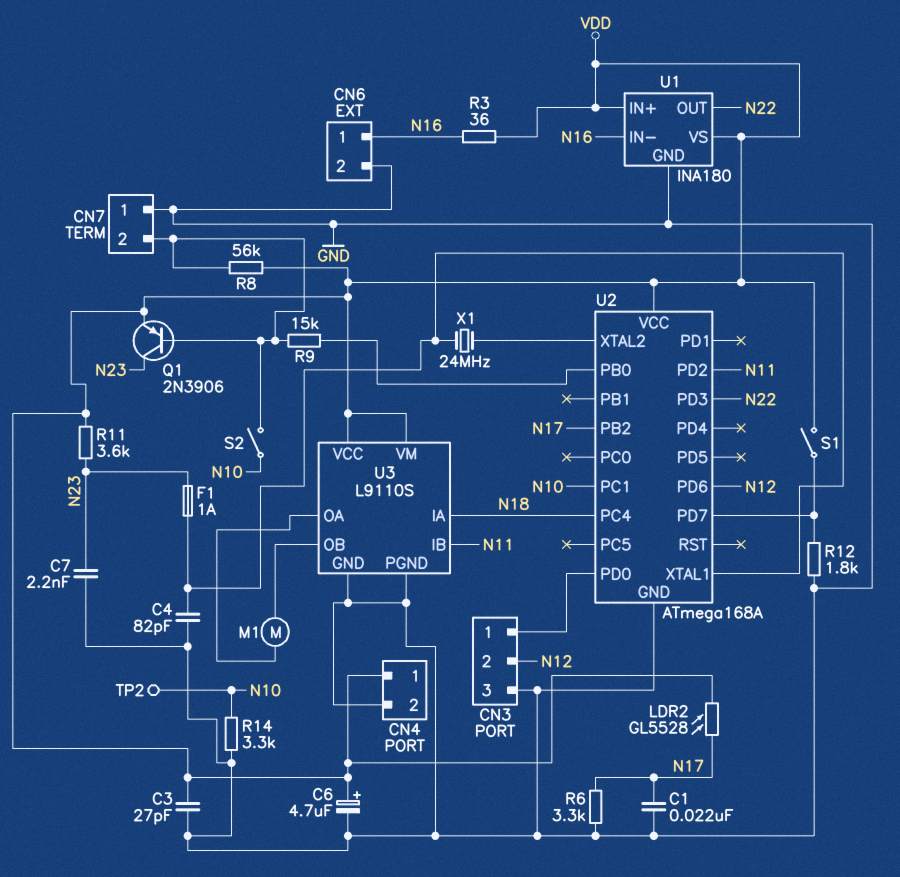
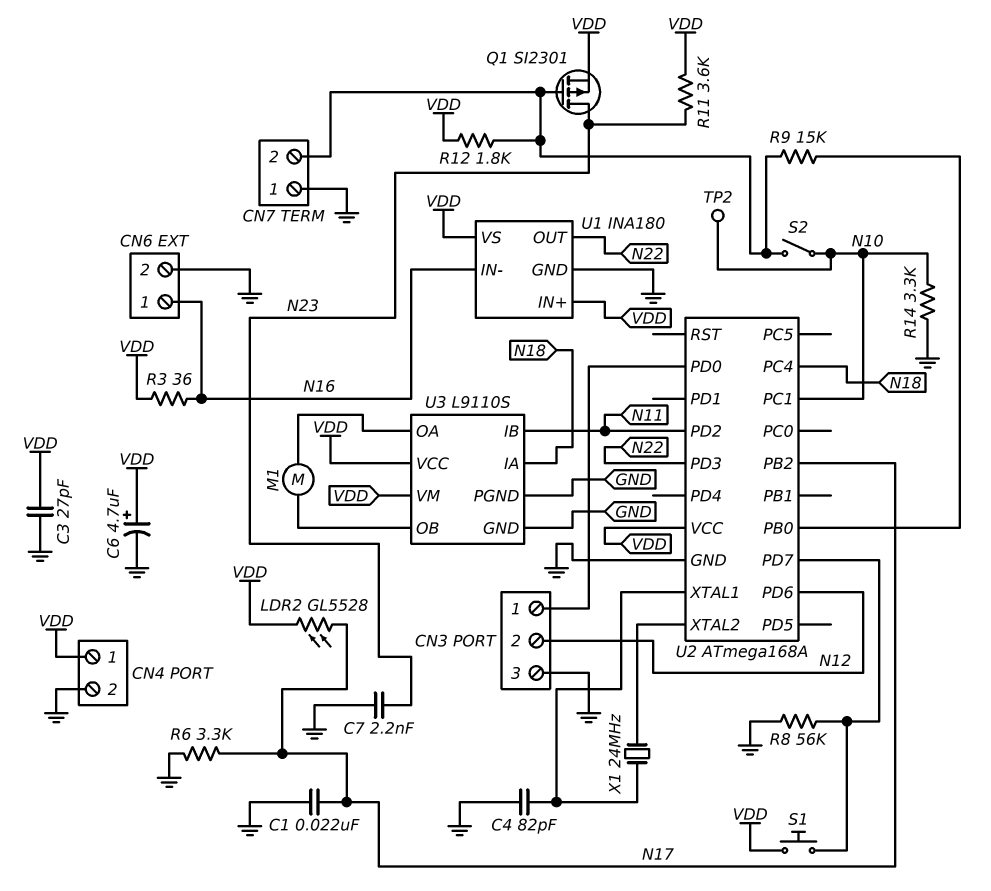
F1: 1A (N23, U2/XTAL1) -> none
Q1: PNP 2N3906 (B CN7/2, C N23, E VDD) -> PMOS SI2301 (G CN7/2, D N23, S VDD)
R8: 56k (CN7/2, VDD) -> 56k (GND, U2/PD7)
R12: 1.8k (GND, U2/PD7) -> 1.8k (CN7/2, VDD)
S1: switch (U2/PD7, VDD) -> button (U2/PD7, VDD)

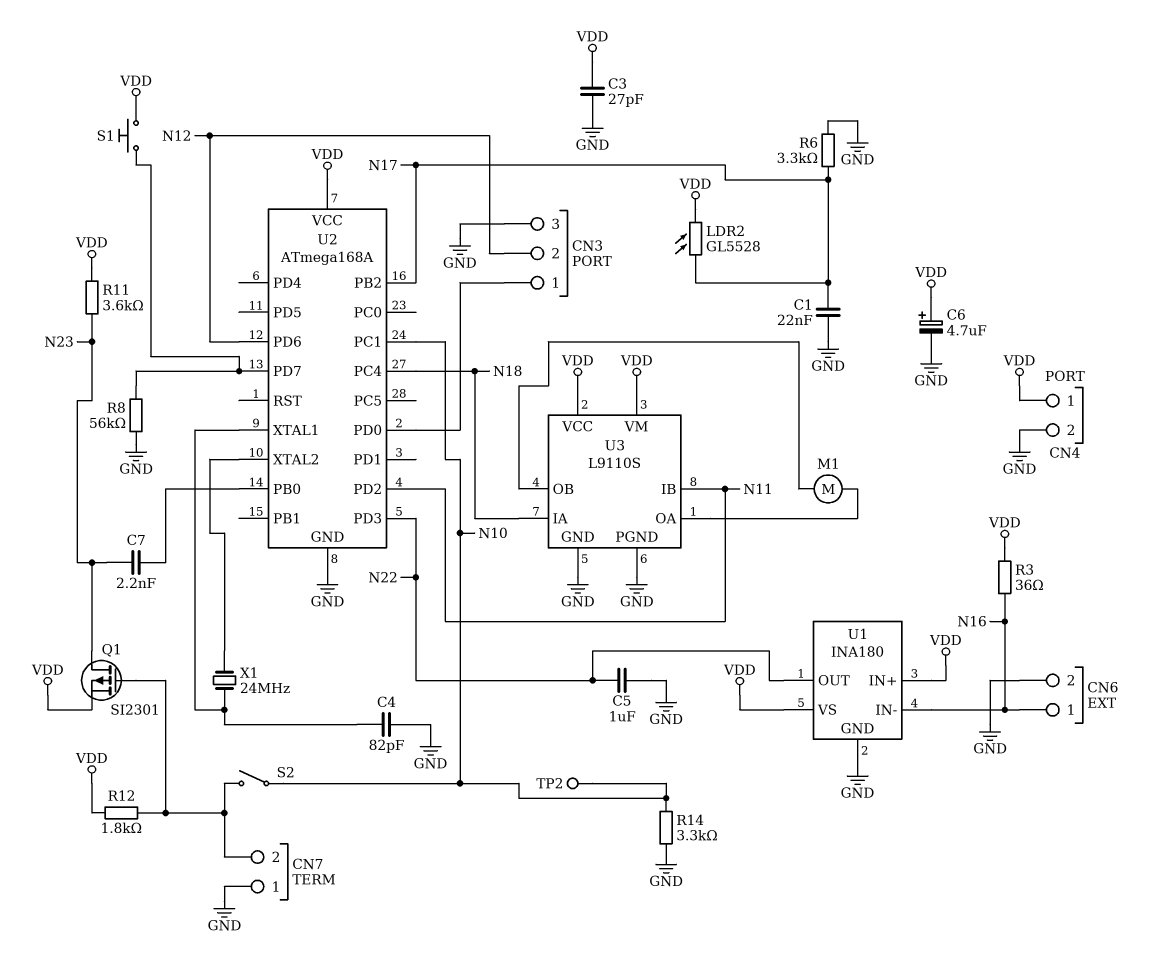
C5: none -> 1uF (GND, N22)
C7: 2.2nF (GND, N23) -> 2.2nF (N23, U2/PB0)
R9: 15k (CN7/2, U2/PB0) -> none

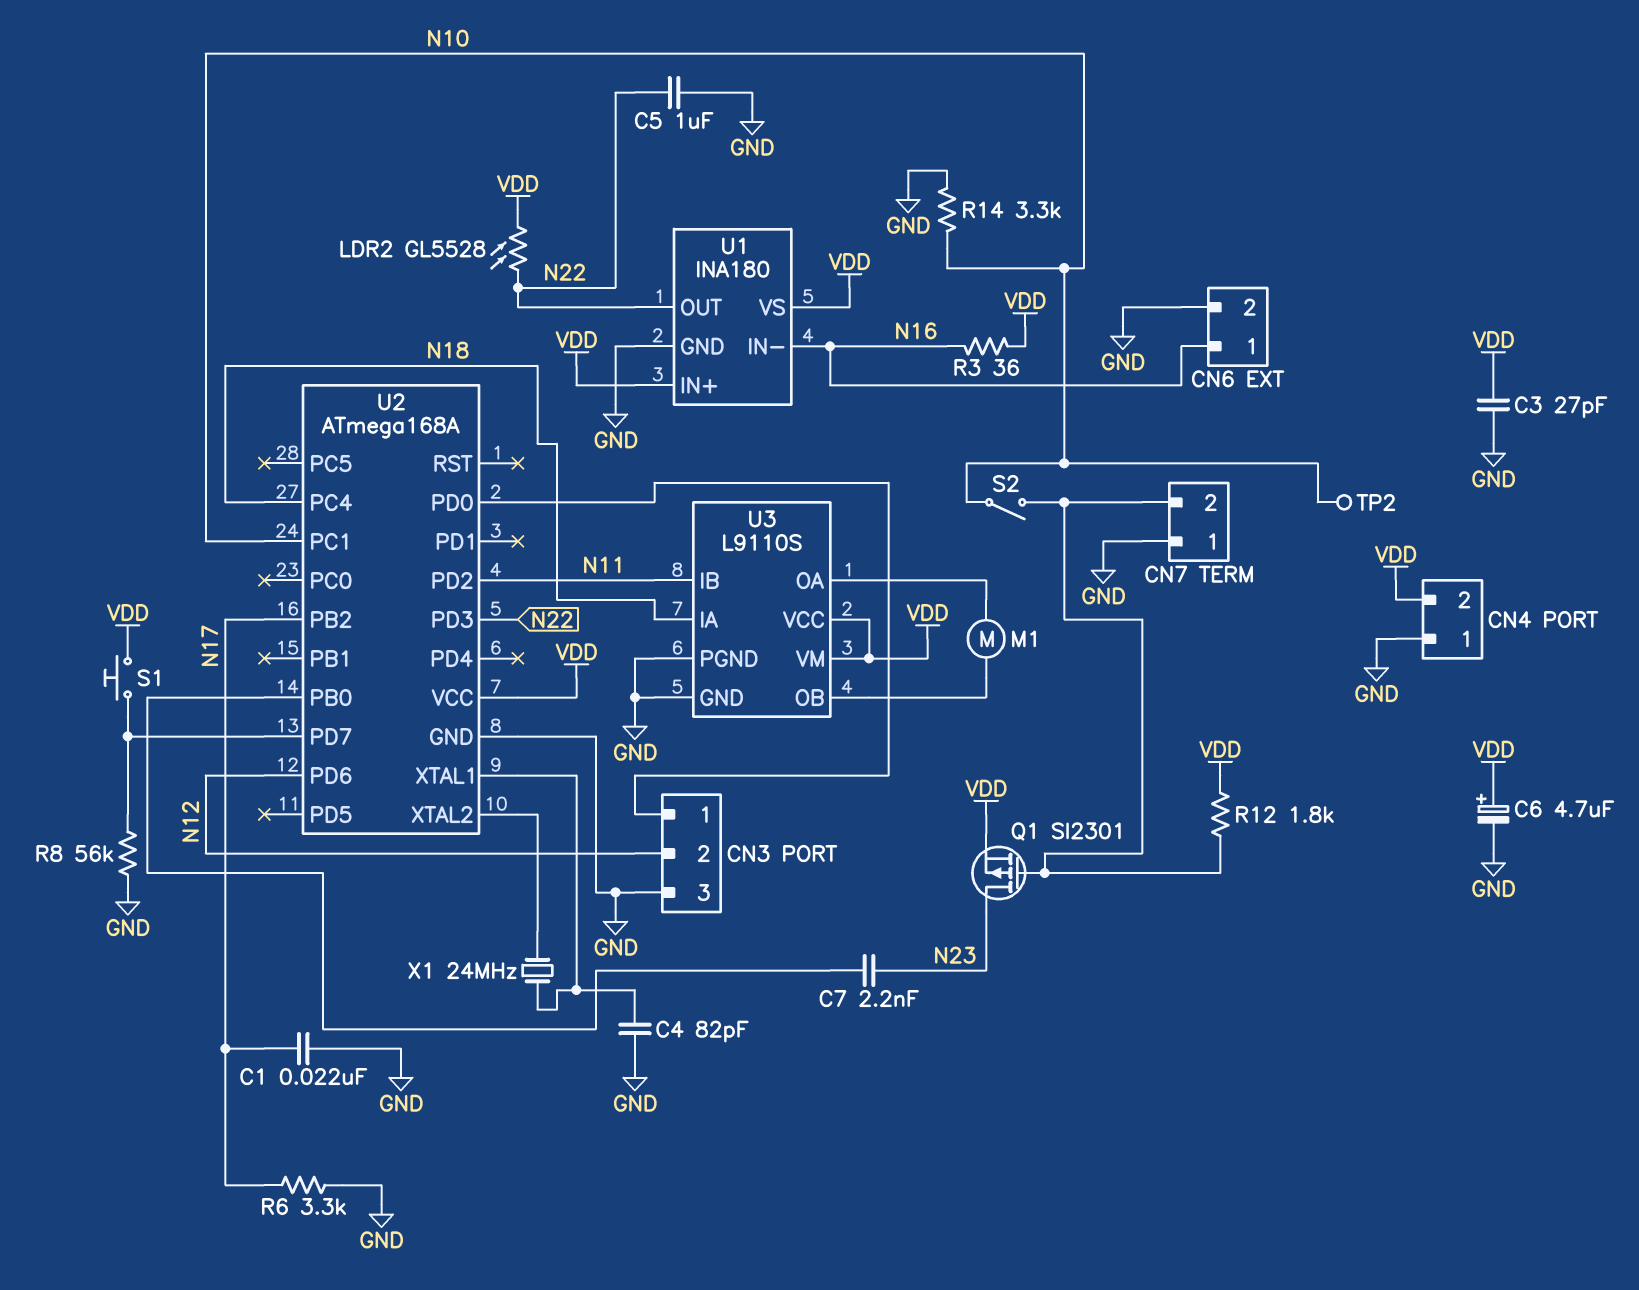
CN4 pin 1: VDD -> GND
CN4 pin 2: GND -> VDD
LDR2: GL5528 (N17, VDD) -> GL5528 (N22, VDD)
R11: 3.6k (N23, VDD) -> none

